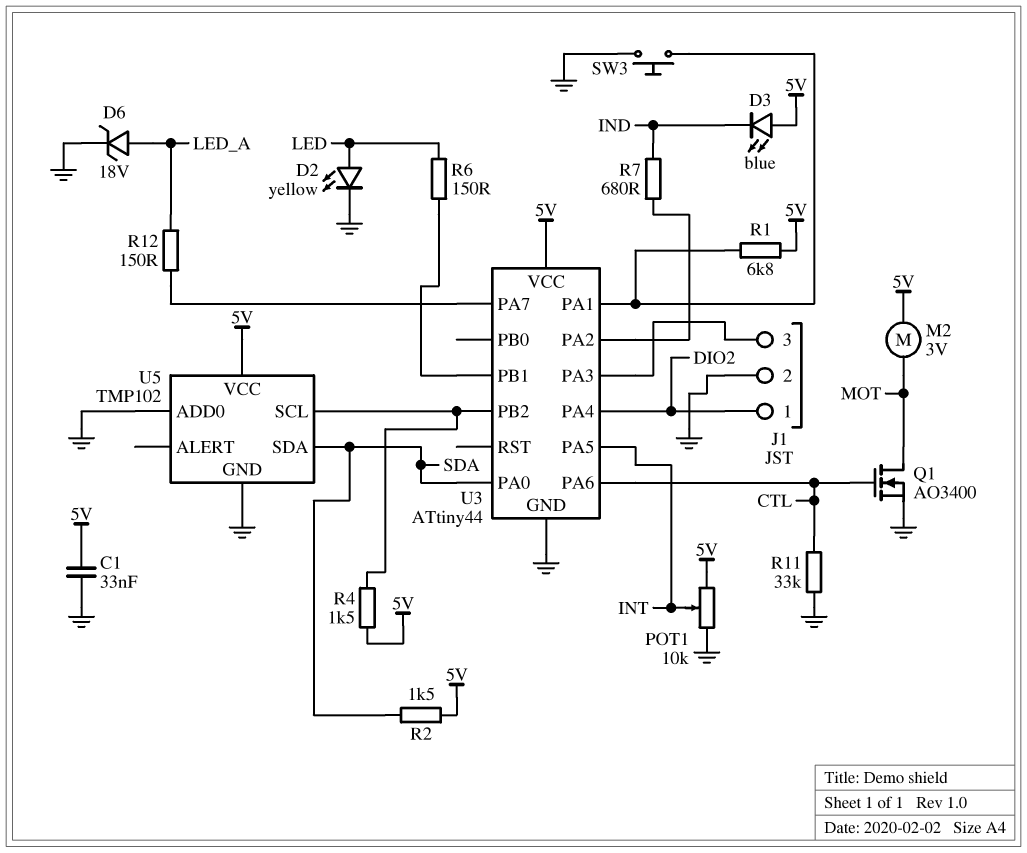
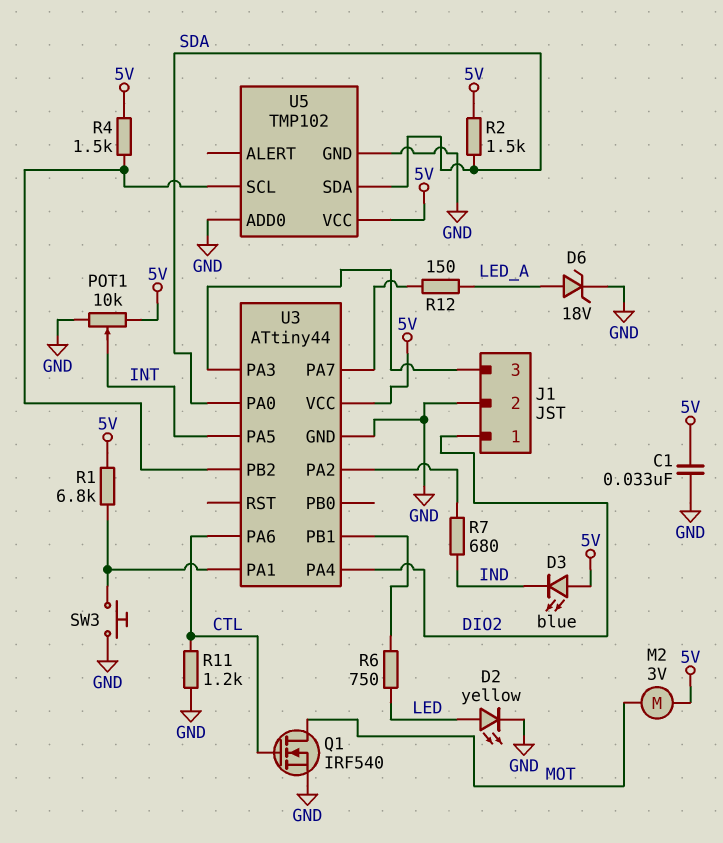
Q1: NMOS AO3400 (G CTL, D MOT, S GND) -> NMOS IRF540 (G CTL, D MOT, S GND)
R6: 150 (LED, U3/PB1) -> 750 (LED, U3/PB1)
R11: 33k (CTL, GND) -> 1.2k (CTL, GND)

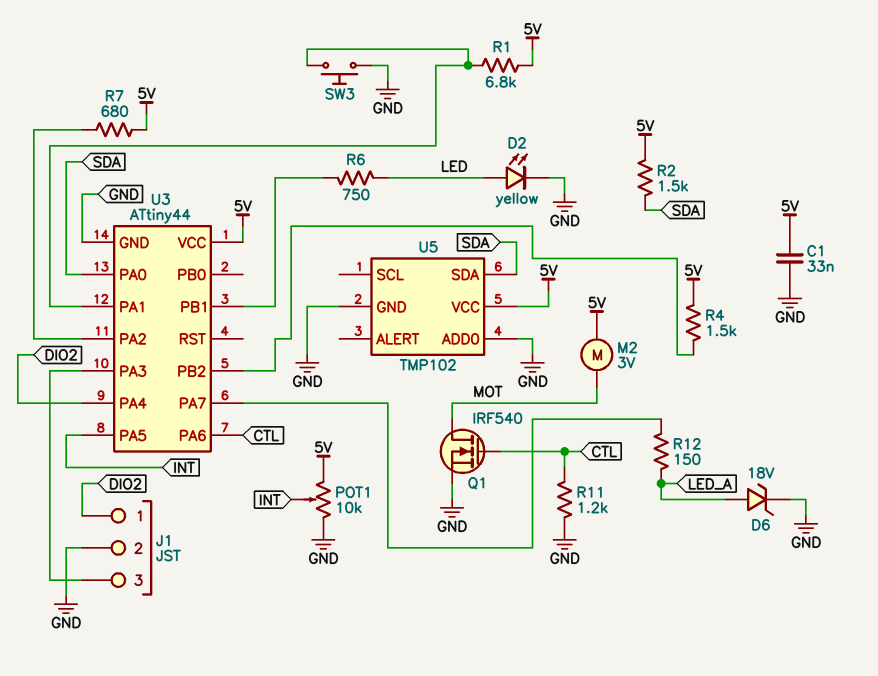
D3: LED blue (A 5V, K IND) -> none
R7: 680 (IND, U3/PA2) -> 680 (5V, U3/PA2)
U5 pin SCL: U3/PB2 -> none

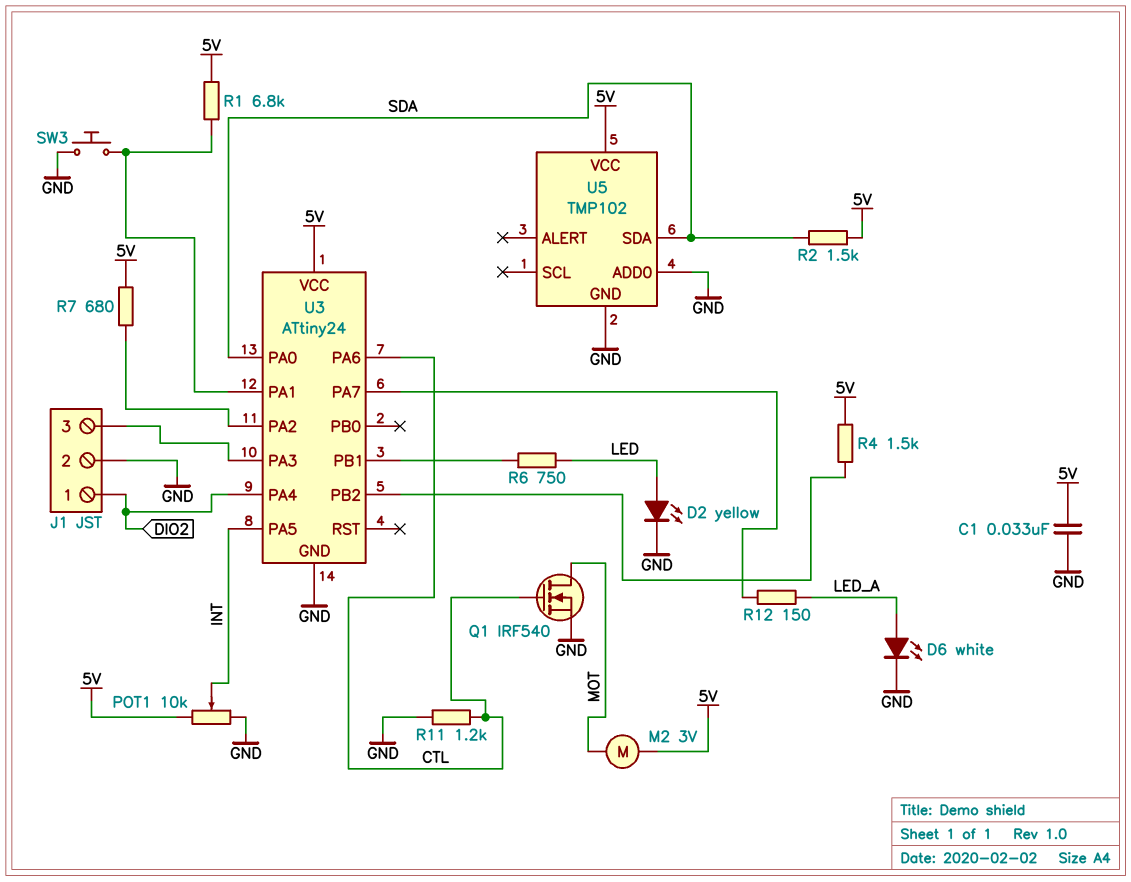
D6: zener 18V (A LED_A, K GND) -> LED white (A LED_A, K GND)
U3: ATtiny44 -> ATtiny24

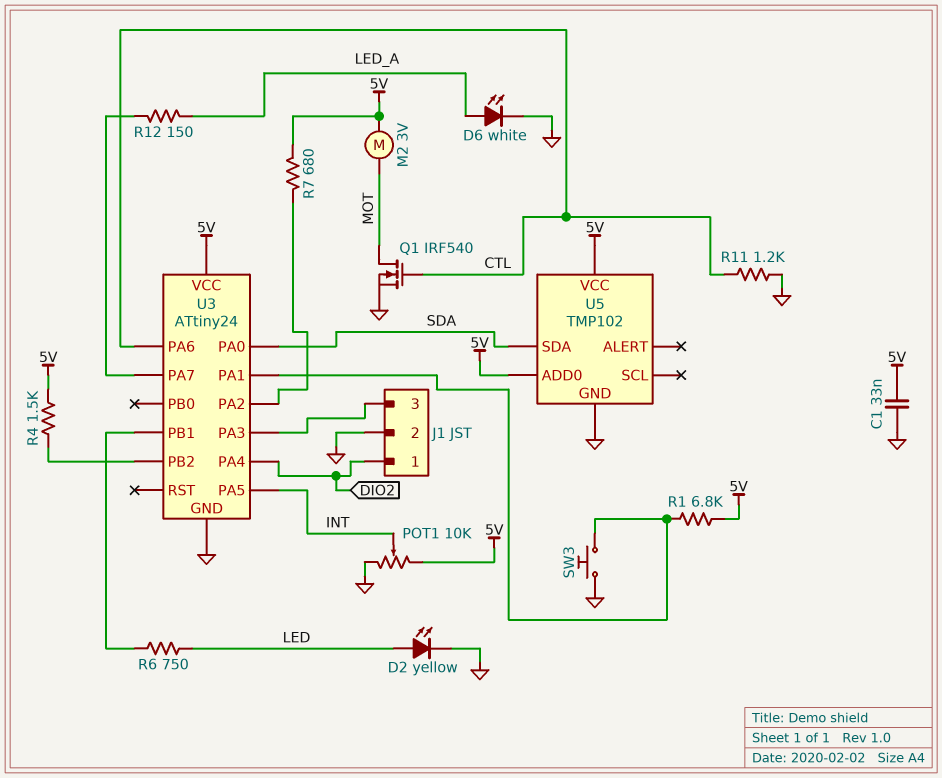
R2: 1.5k (5V, SDA) -> none
U5 pin ADD0: GND -> 5V

